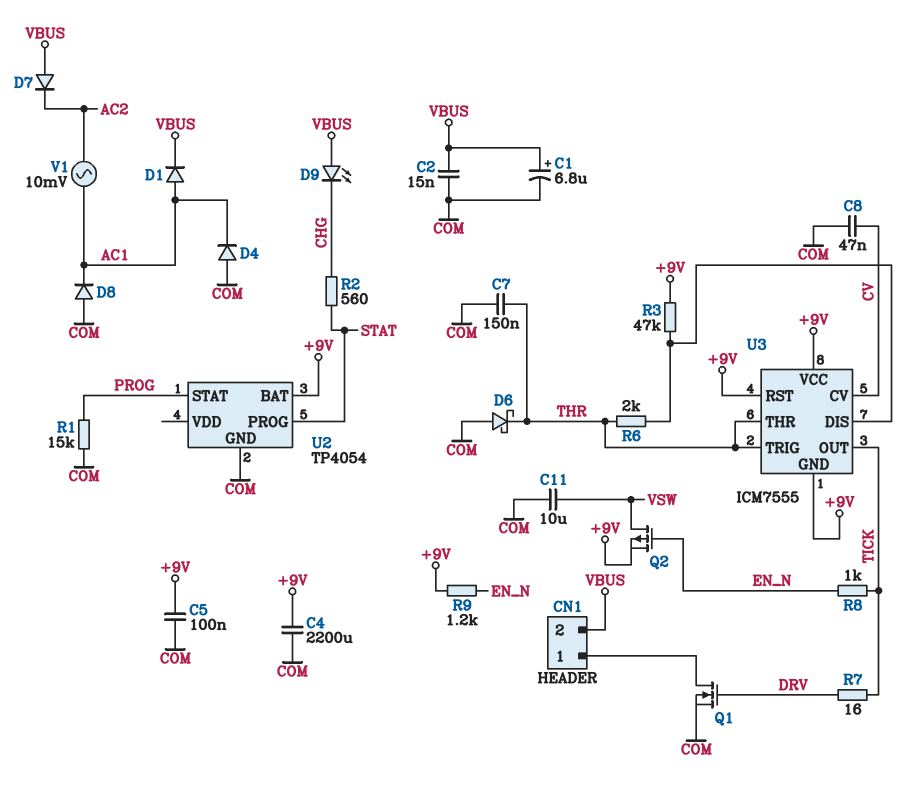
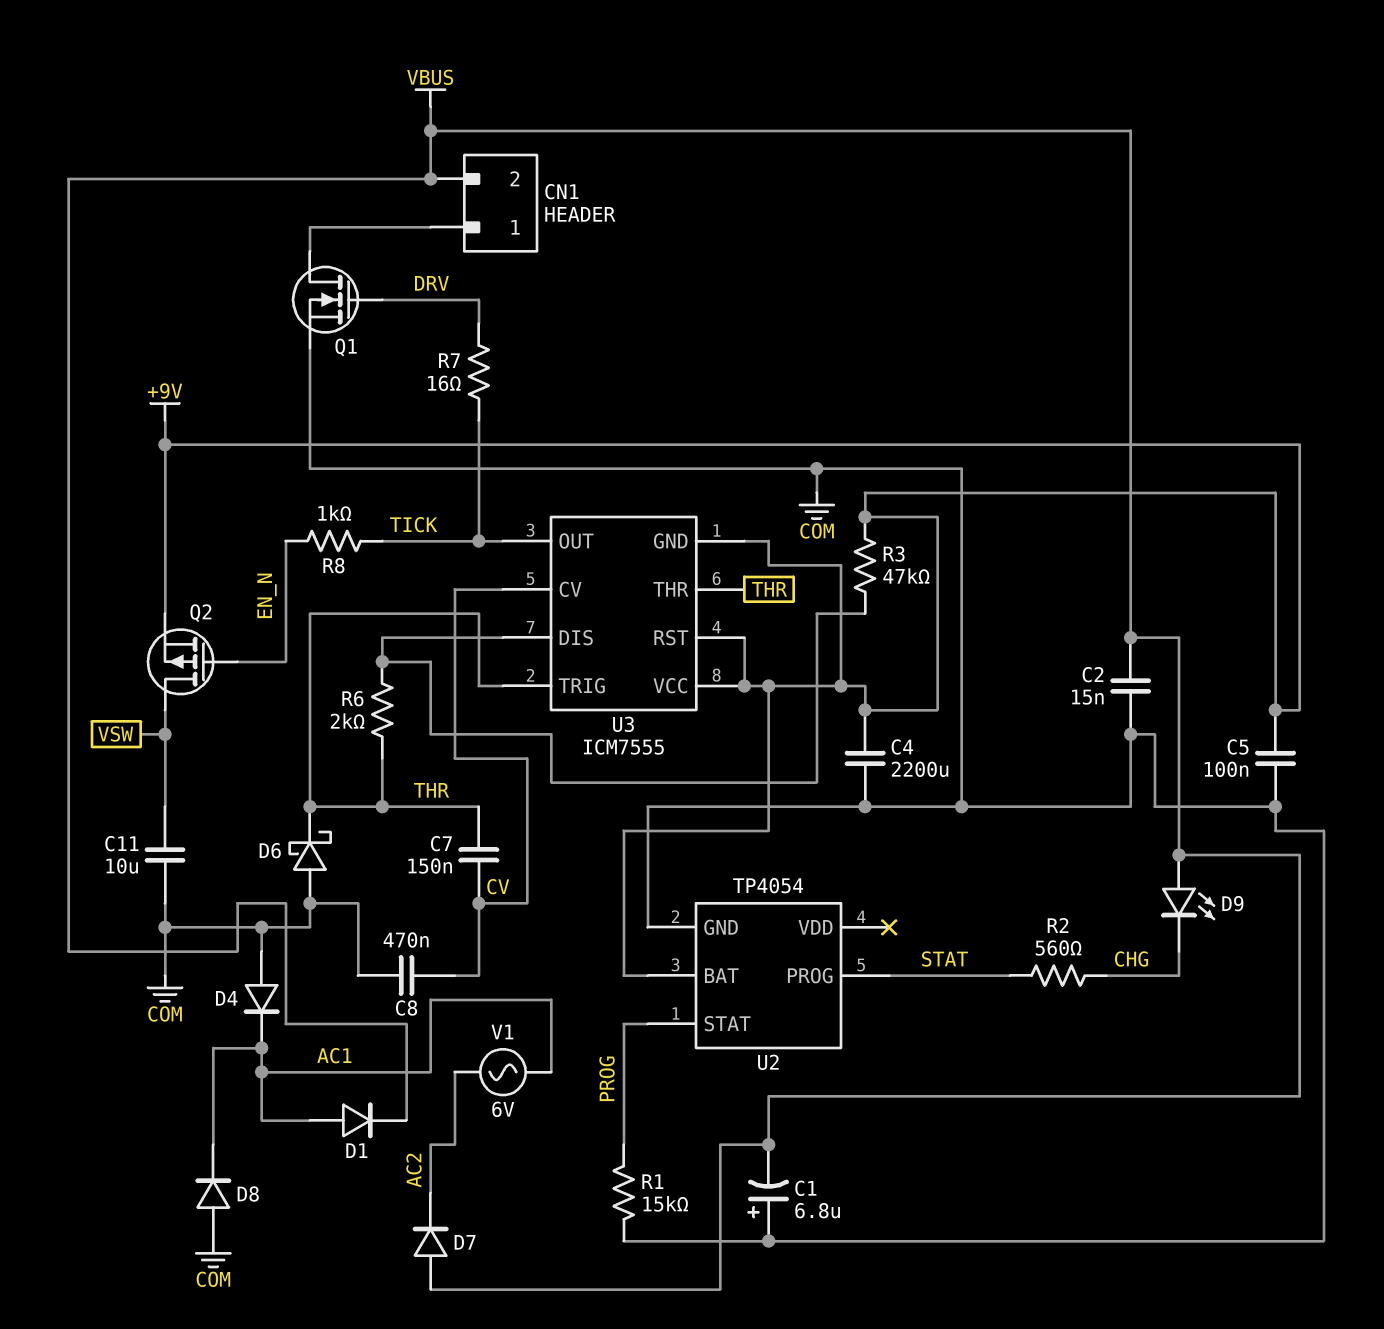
C1: 6.8uF (plus VBUS, minus COM) -> 6.8uF (plus COM, minus VBUS)
C7: 150nF (COM, THR) -> 150nF (CV, THR)
C8: 47nF (COM, CV) -> 470nF (COM, CV)
R9: 1.2k (+9V, EN_N) -> none
V1: AC 10mV (AC1, AC2) -> AC 6V (AC1, AC2)

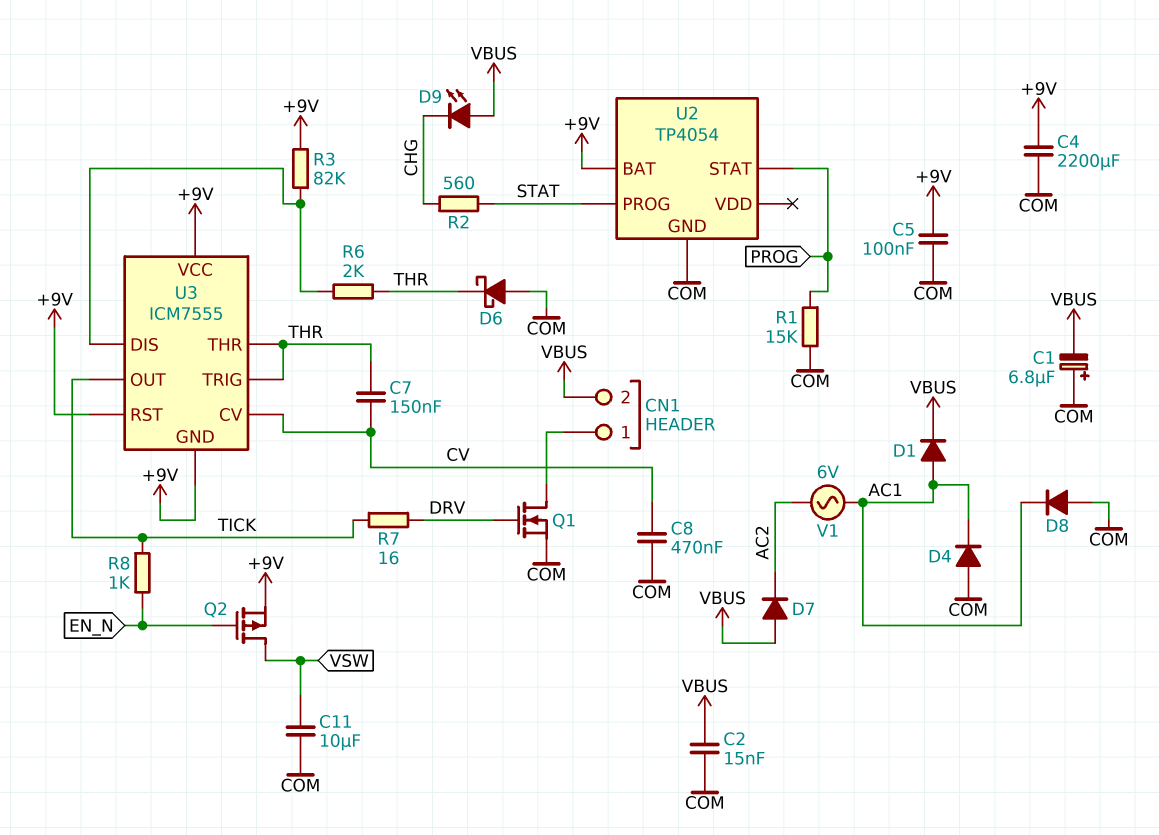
R3: 47k (+9V, U3/DIS) -> 82k (+9V, U3/DIS)

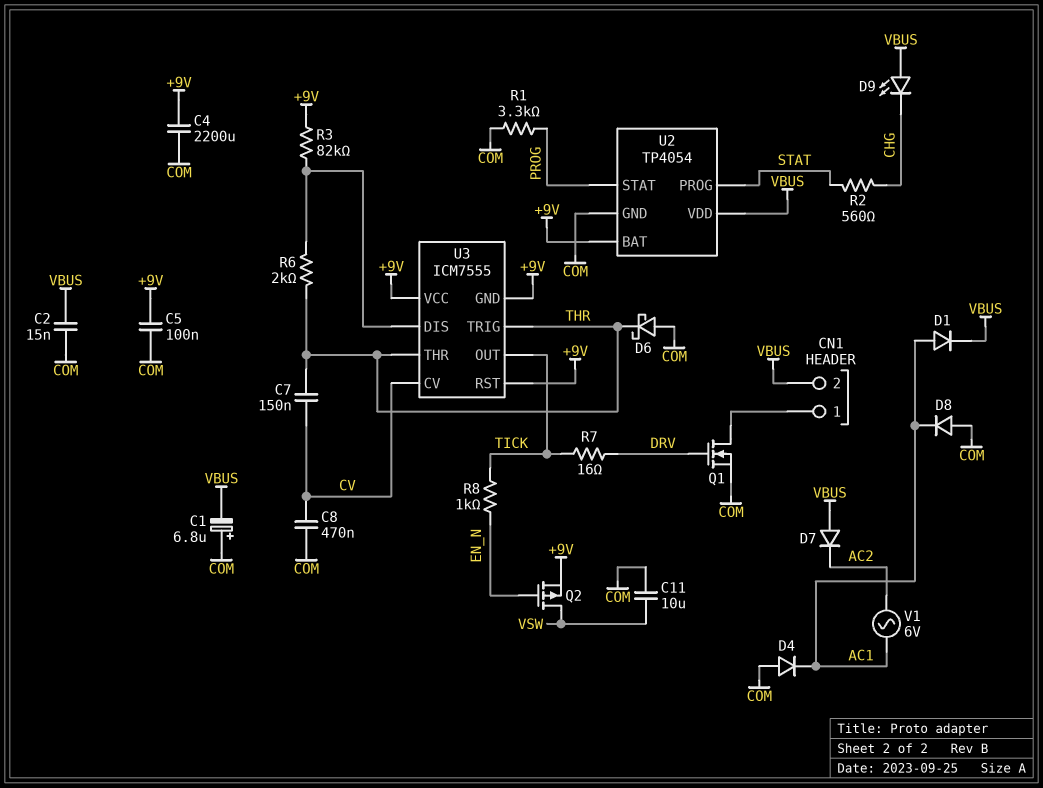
R1: 15k (COM, PROG) -> 3.3k (COM, PROG)
U2 pin VDD: none -> VBUS

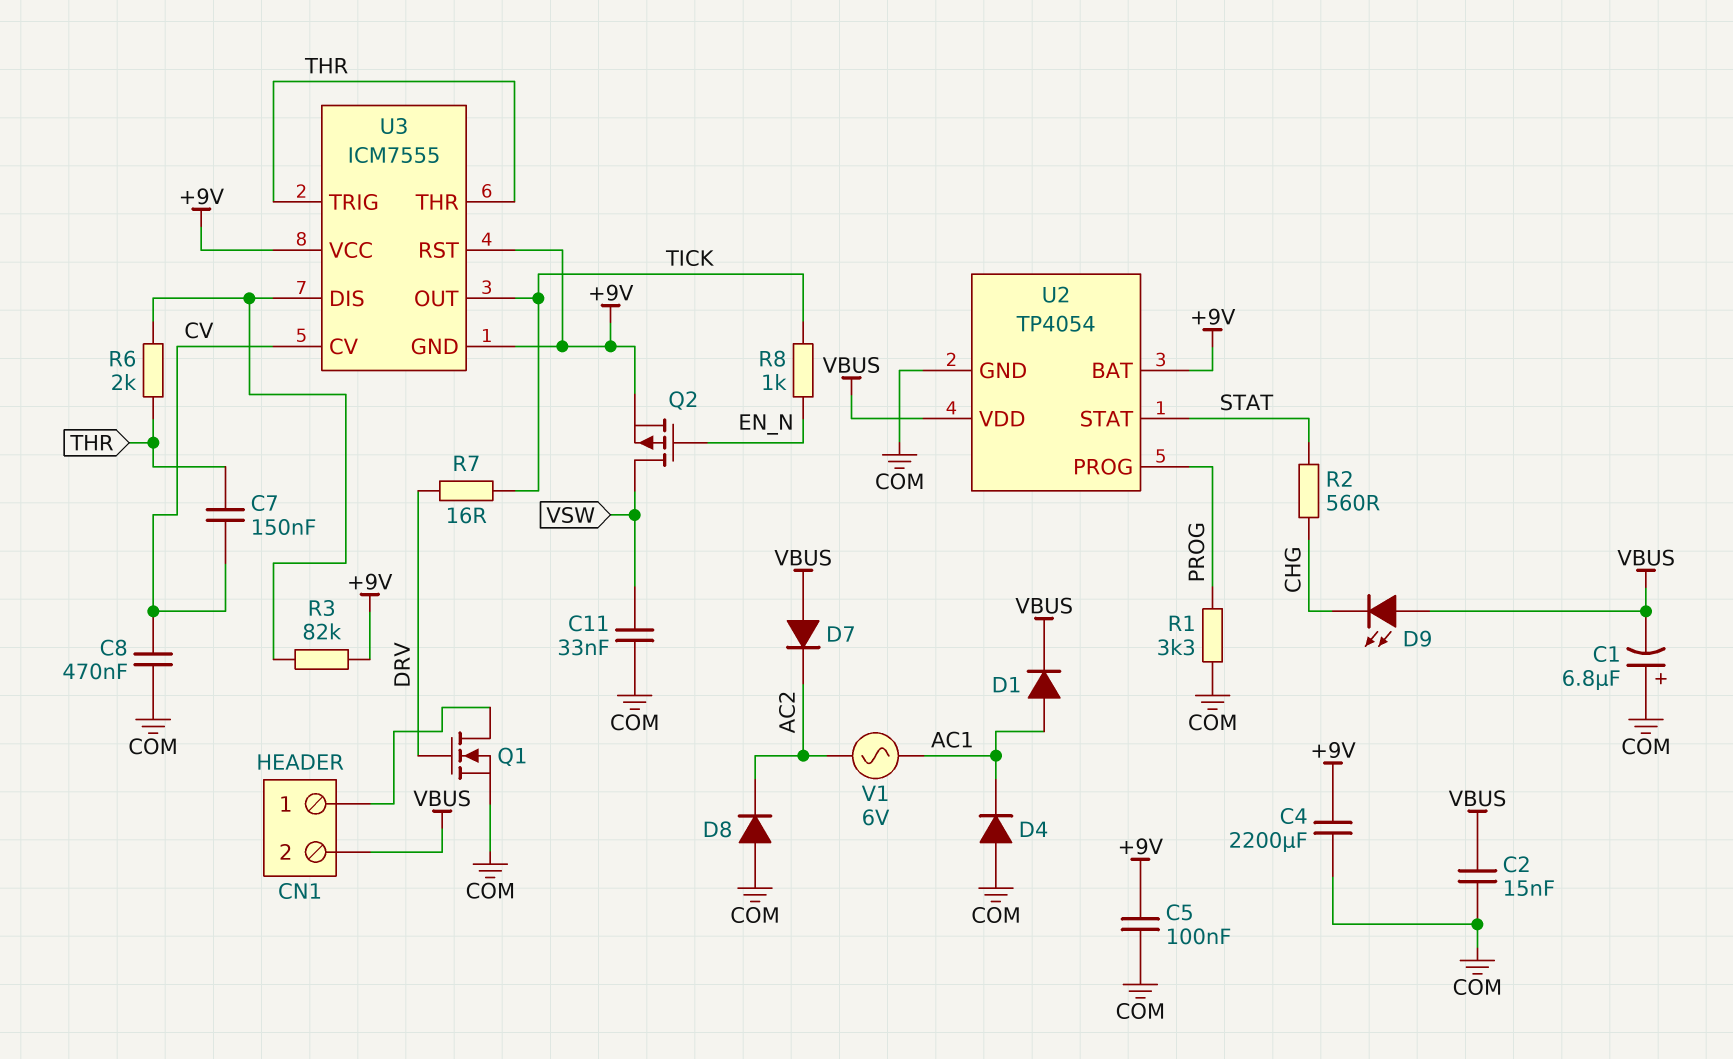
C11: 10uF (COM, VSW) -> 33nF (COM, VSW)
D6: schottky (A COM, K THR) -> none
D8: diode (A COM, K AC1) -> diode (A COM, K AC2)
U2 pin PROG: STAT -> PROG
U2 pin STAT: PROG -> STAT

